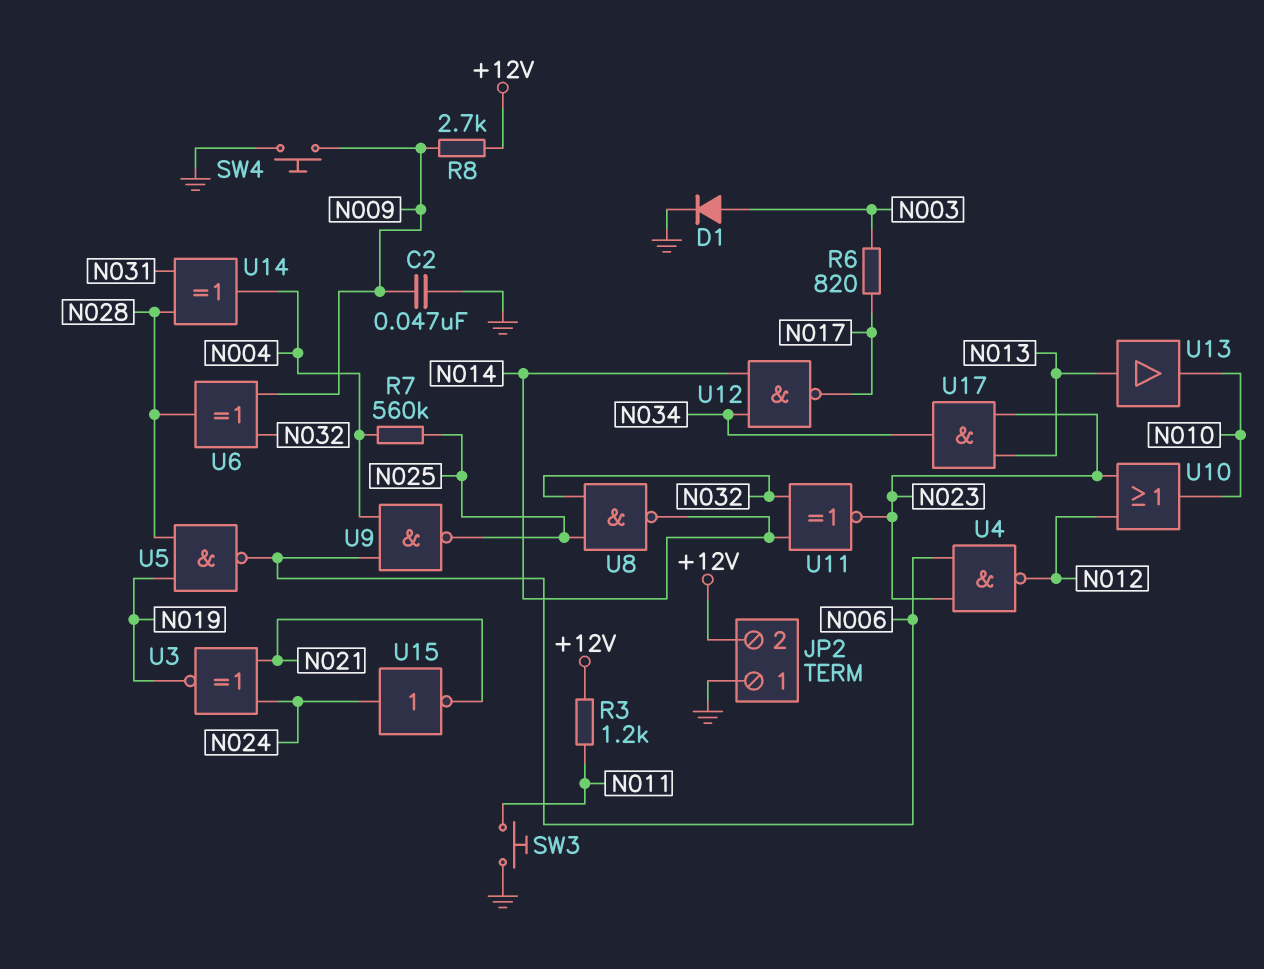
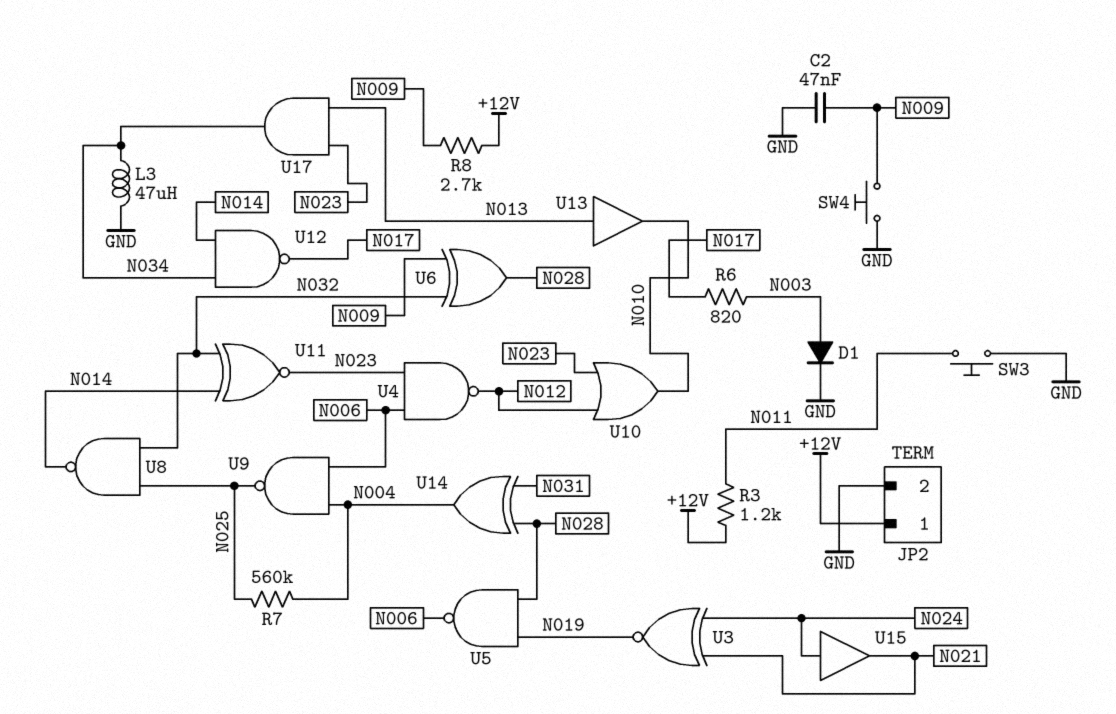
JP2 pin 1: GND -> +12V
JP2 pin 2: +12V -> GND
L3: none -> 47uH (GND, N034)
U15: NOT (in N024, out N021) -> buffer (in N024, out N021)

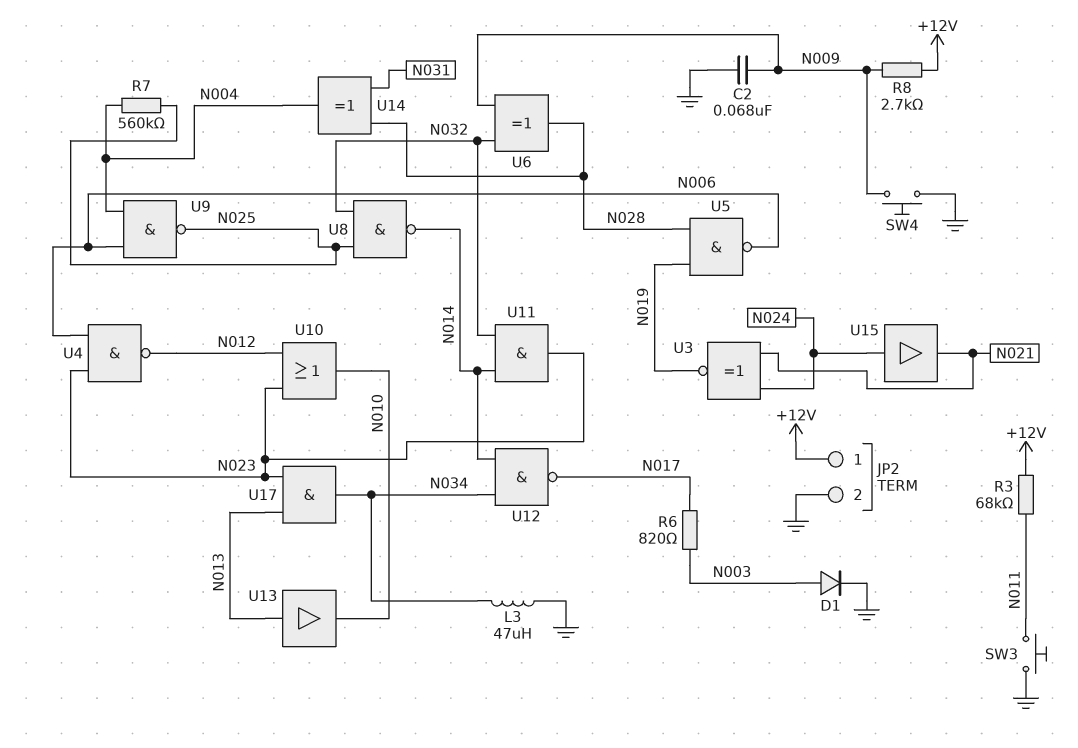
C2: 47nF (GND, N009) -> 68nF (GND, N009)
R3: 1.2k (+12V, N011) -> 68k (+12V, N011)
U11: XNOR (in N014, in N032, out N023) -> AND (in N014, in N032, out N023)

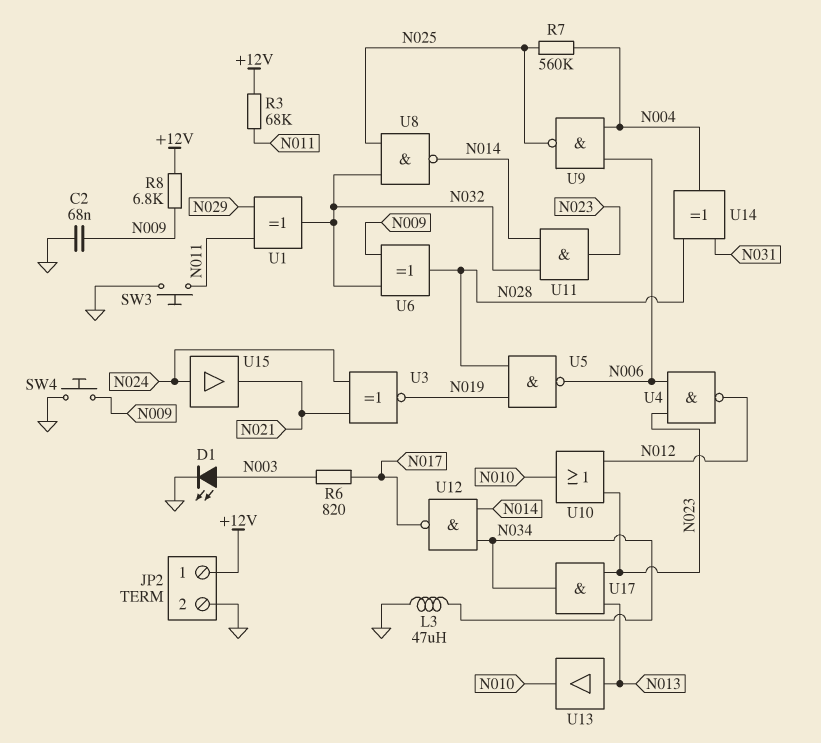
D1: diode (A N003, K GND) -> LED (A N003, K GND)
R8: 2.7k (+12V, N009) -> 6.8k (+12V, N009)
U1: none -> XOR (in N011, in N029, out N032)

